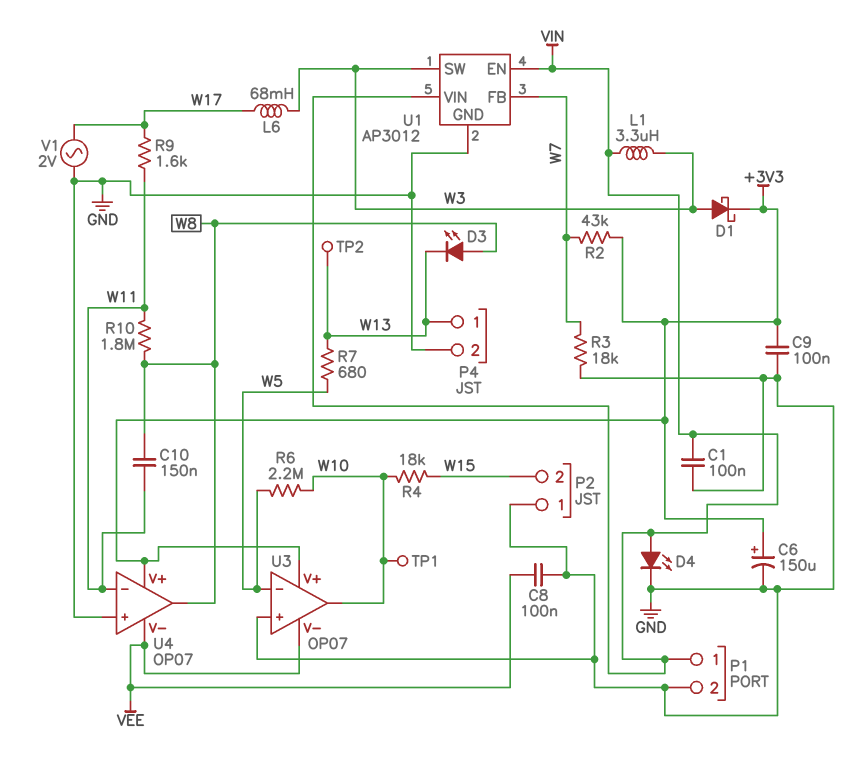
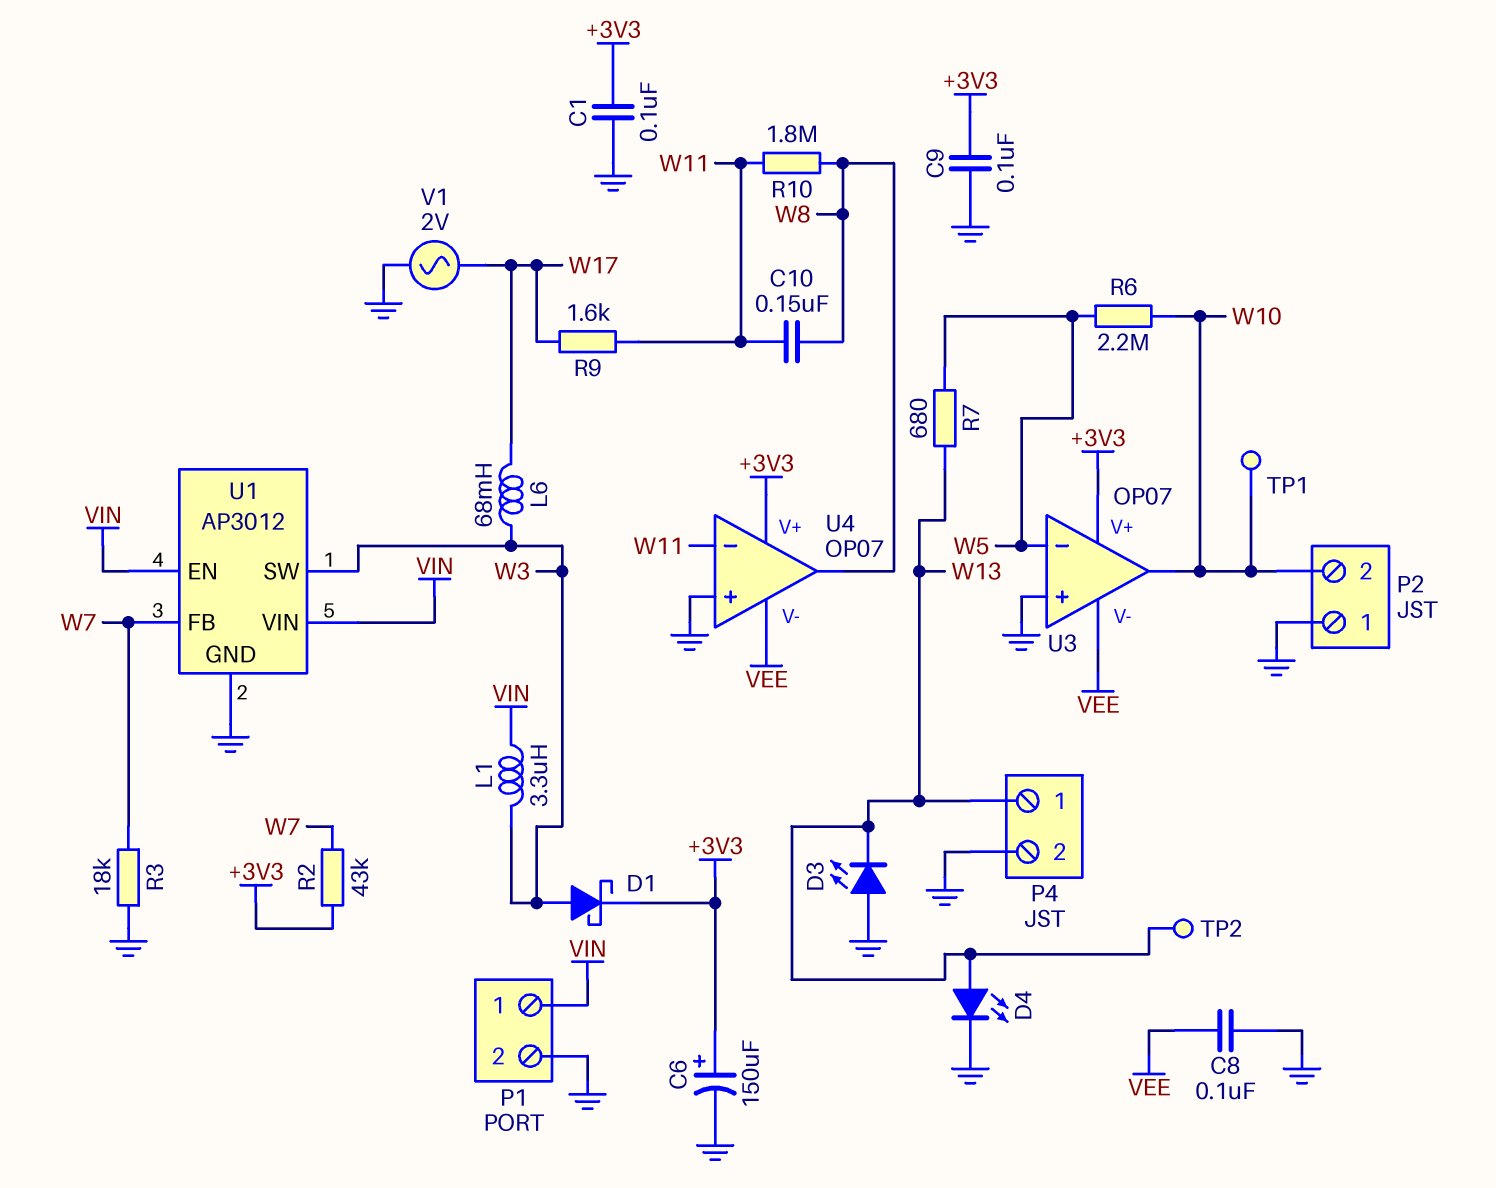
C1: 100nF (GND, VIN) -> 100nF (+3V3, GND)
D3: LED (A W8, K W13) -> LED (A GND, K W13)
D4: LED (A VIN, K GND) -> LED (A W13, K GND)
P2 pin 2: W15 -> W10
R4: 18k (W10, W15) -> none

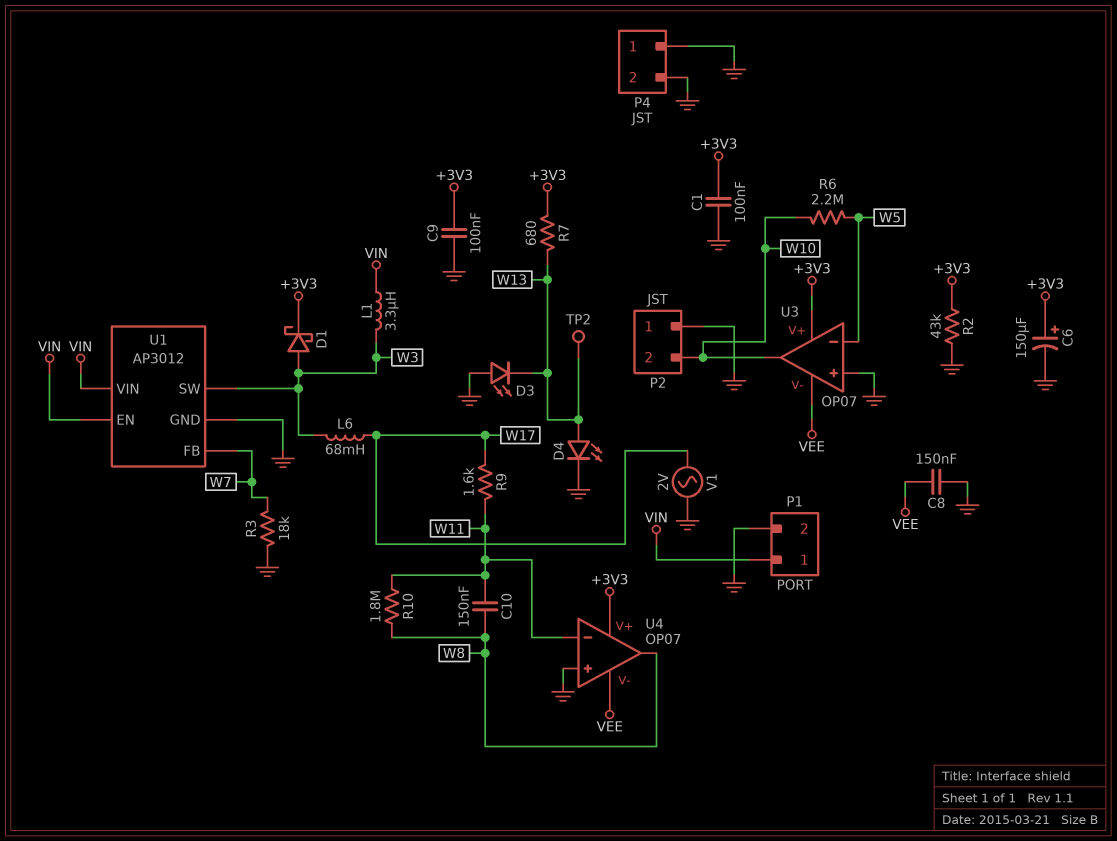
C8: 100nF (GND, VEE) -> 150nF (GND, VEE)
P4 pin 1: W13 -> GND
R2: 43k (+3V3, W7) -> 43k (+3V3, GND)
R7: 680 (W5, W13) -> 680 (+3V3, W13)
TP1: test point (W10) -> none

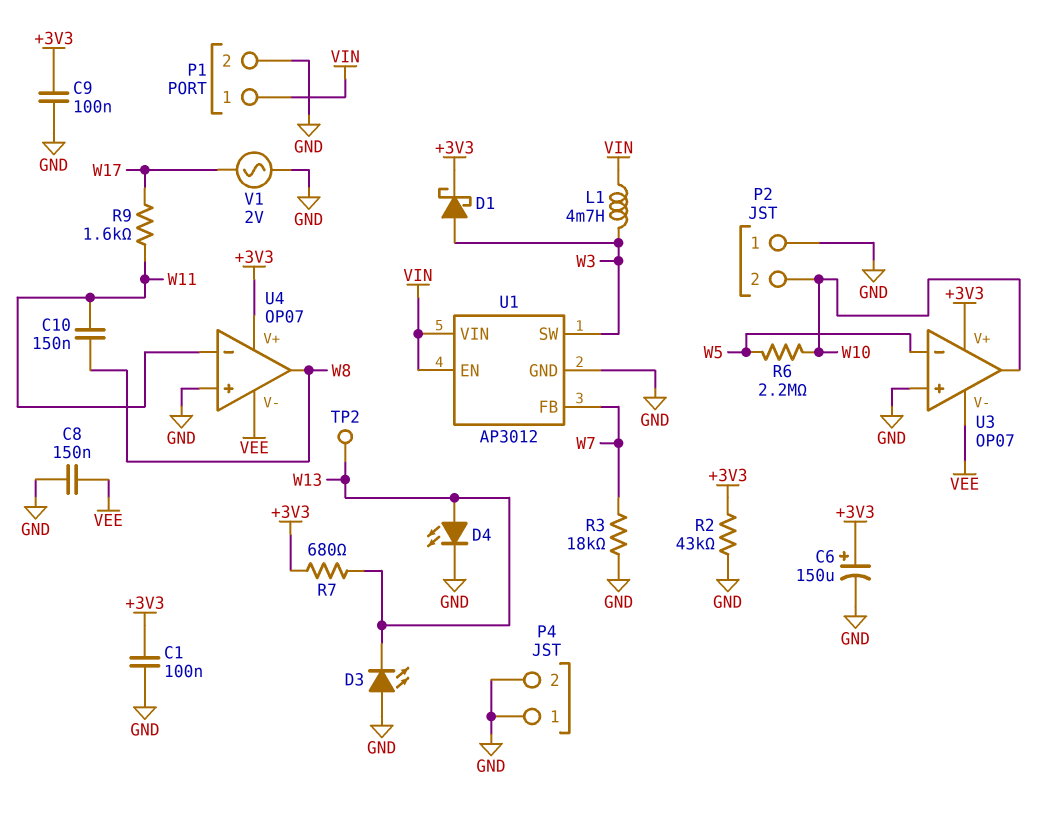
L1: 3.3uH (VIN, W3) -> 4.7mH (VIN, W3)
L6: 68mH (W3, W17) -> none
R10: 1.8M (W8, W11) -> none

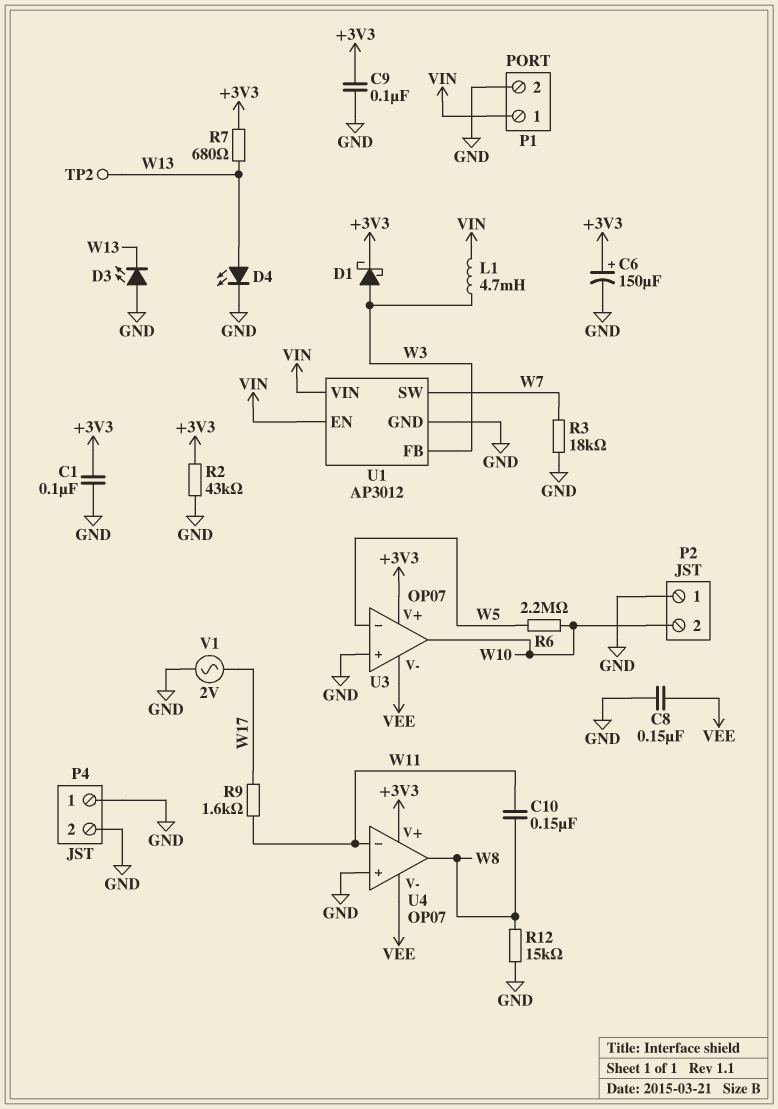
R12: none -> 15k (GND, W8)
U1 pin FB: W7 -> W3
U1 pin SW: W3 -> W7

